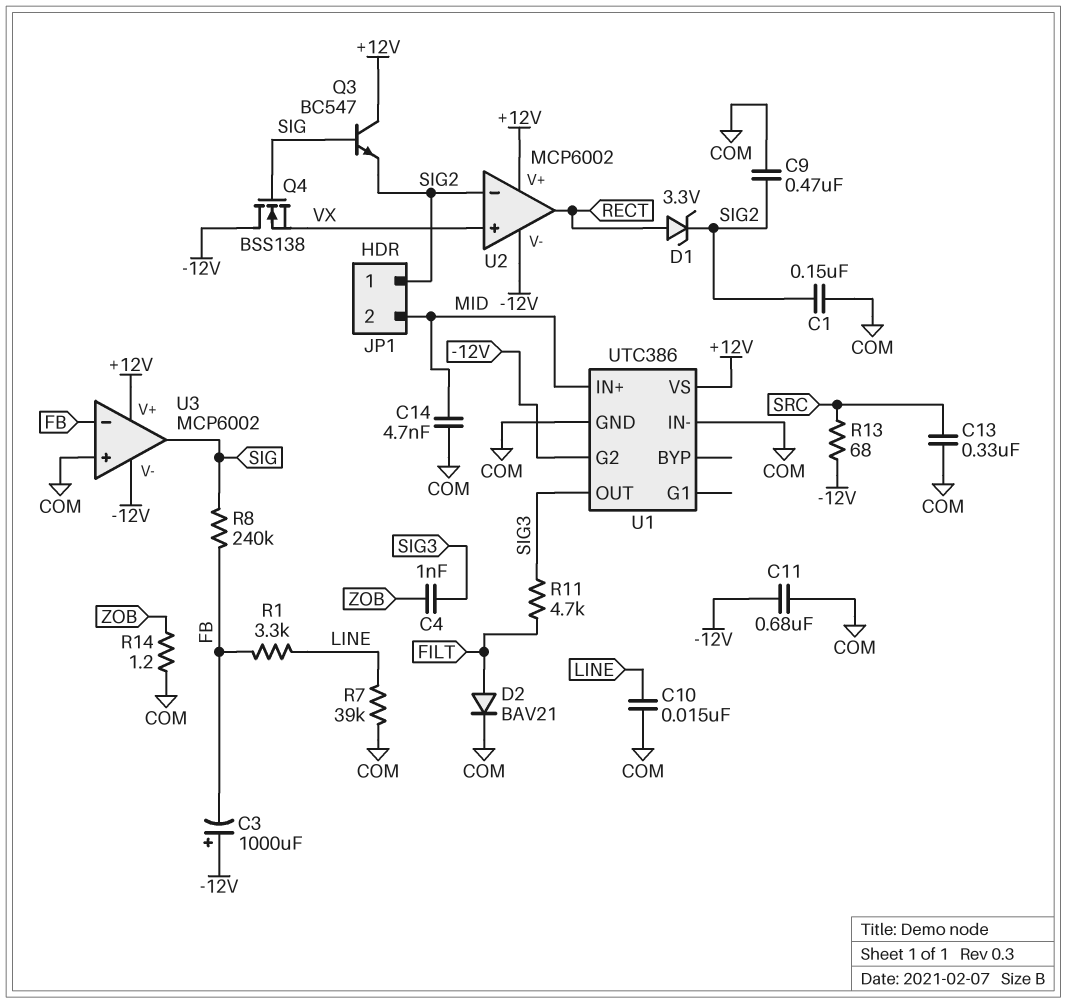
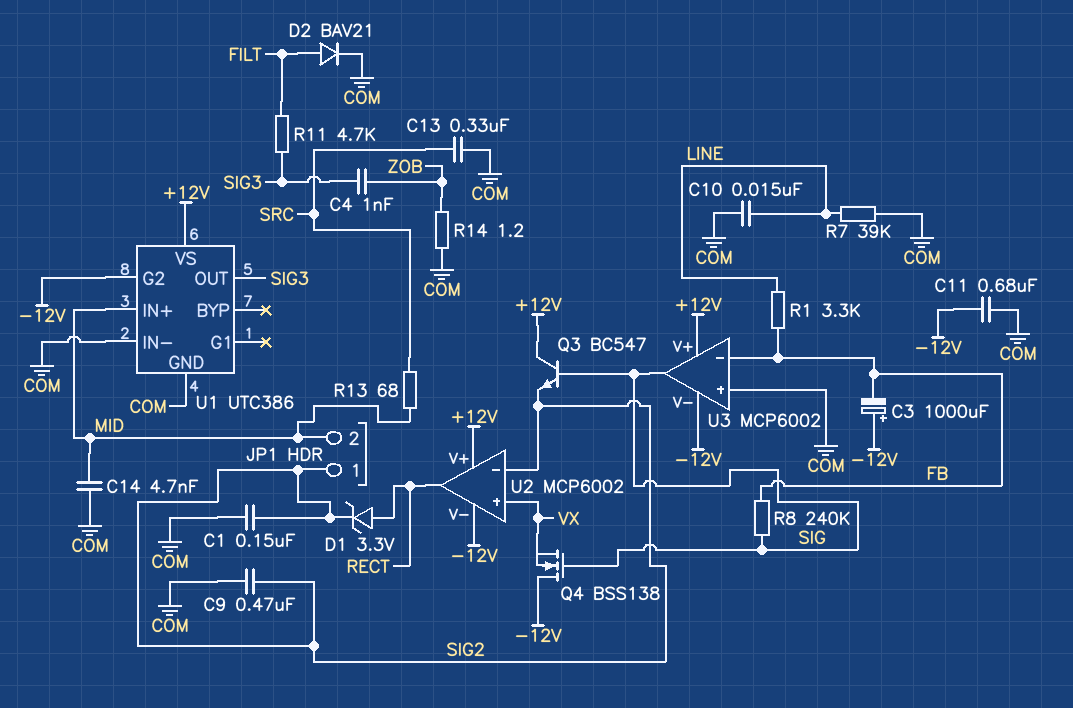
R13: 68 (-12V, SRC) -> 68 (MID, SRC)

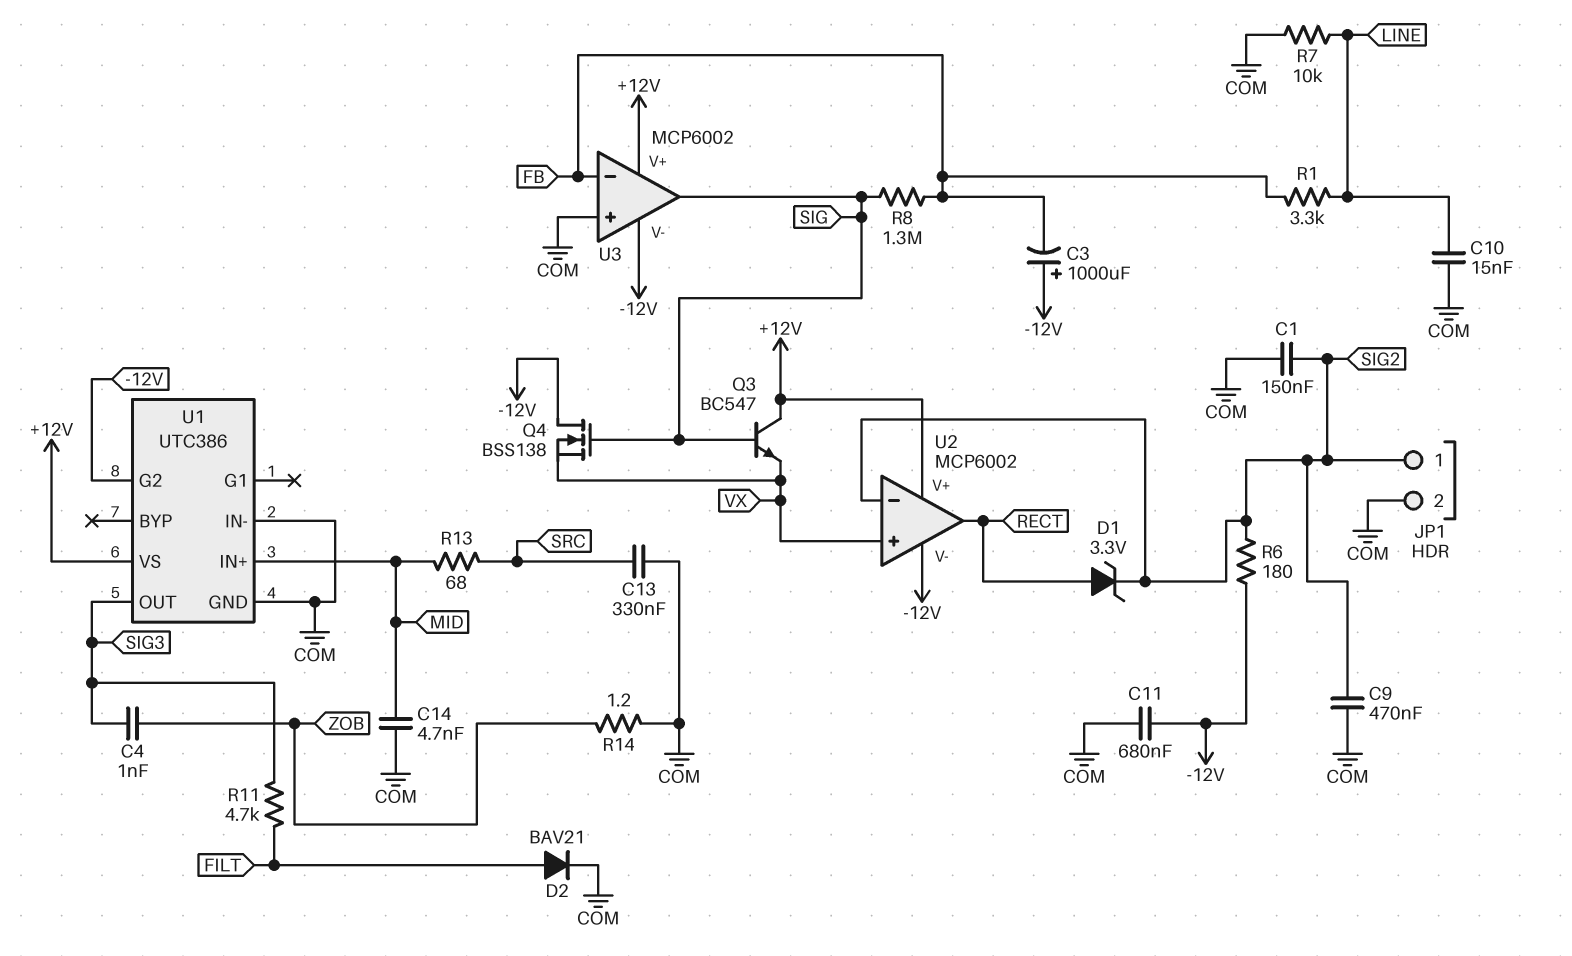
JP1 pin 2: MID -> COM
Q3: NPN BC547 (B SIG, C +12V, E SIG2) -> NPN BC547 (B SIG, C +12V, E VX)
R6: none -> 180 (-12V, SIG2)
R7: 39k (COM, LINE) -> 10k (COM, LINE)
R8: 240k (FB, SIG) -> 1.3M (FB, SIG)

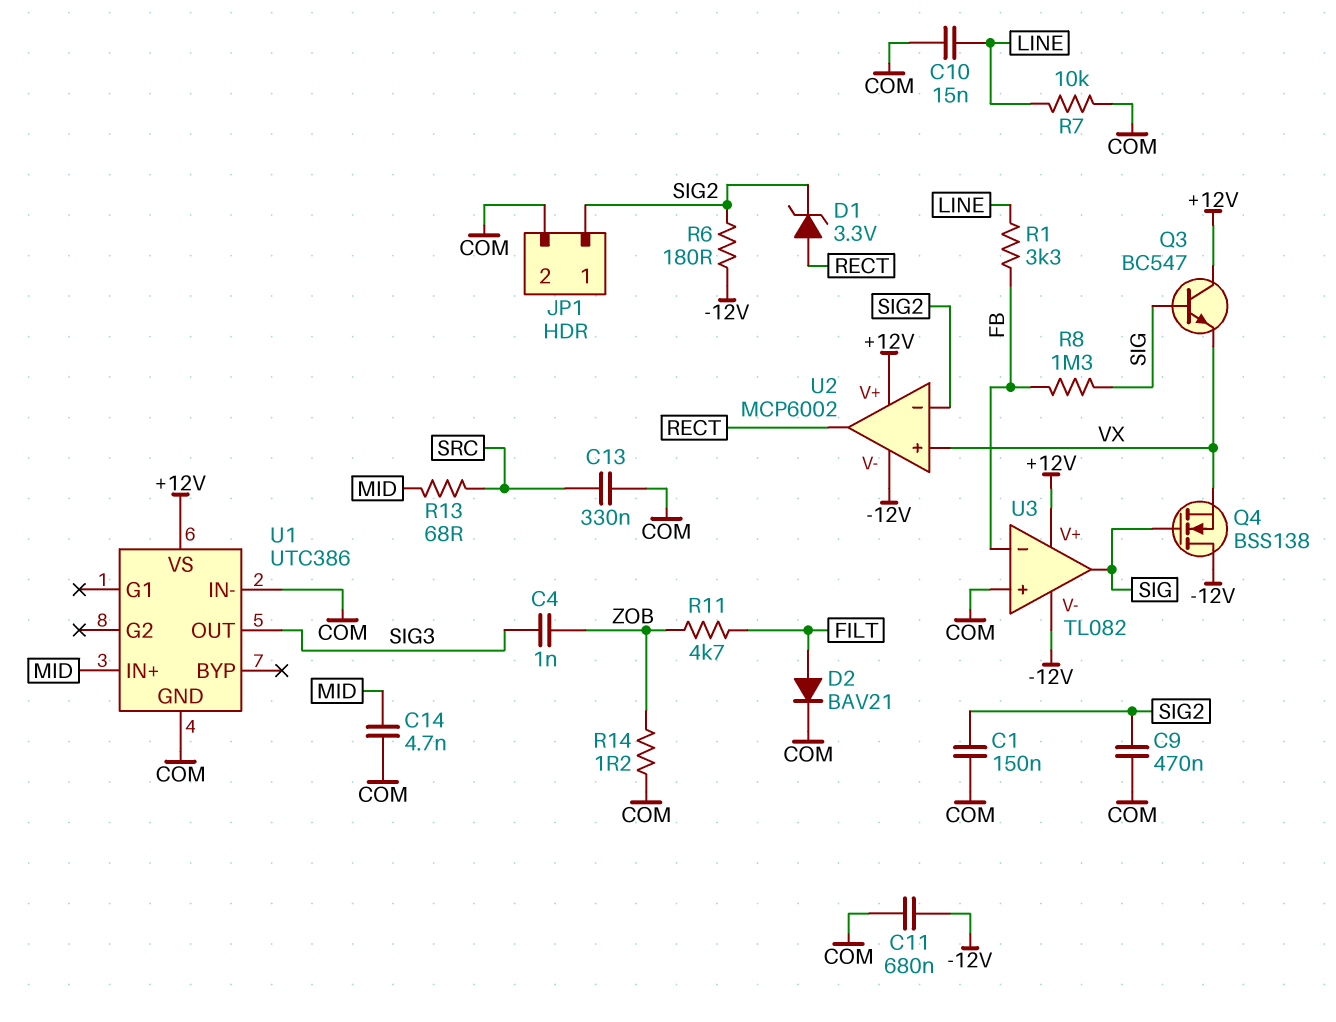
C3: 1000uF (plus -12V, minus FB) -> none
R11: 4.7k (FILT, SIG3) -> 4.7k (FILT, ZOB)
U1 pin G2: -12V -> none
U3: MCP6002 -> TL082

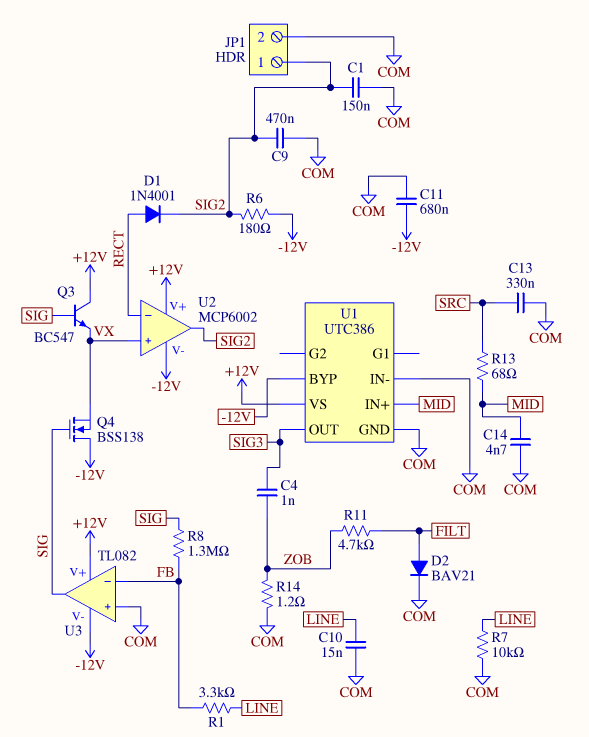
D1: zener 3.3V (A RECT, K SIG2) -> diode 1N4001 (A RECT, K SIG2)
U1 pin BYP: none -> -12V
U2 pin in-: SIG2 -> RECT
U2 pin out: RECT -> SIG2

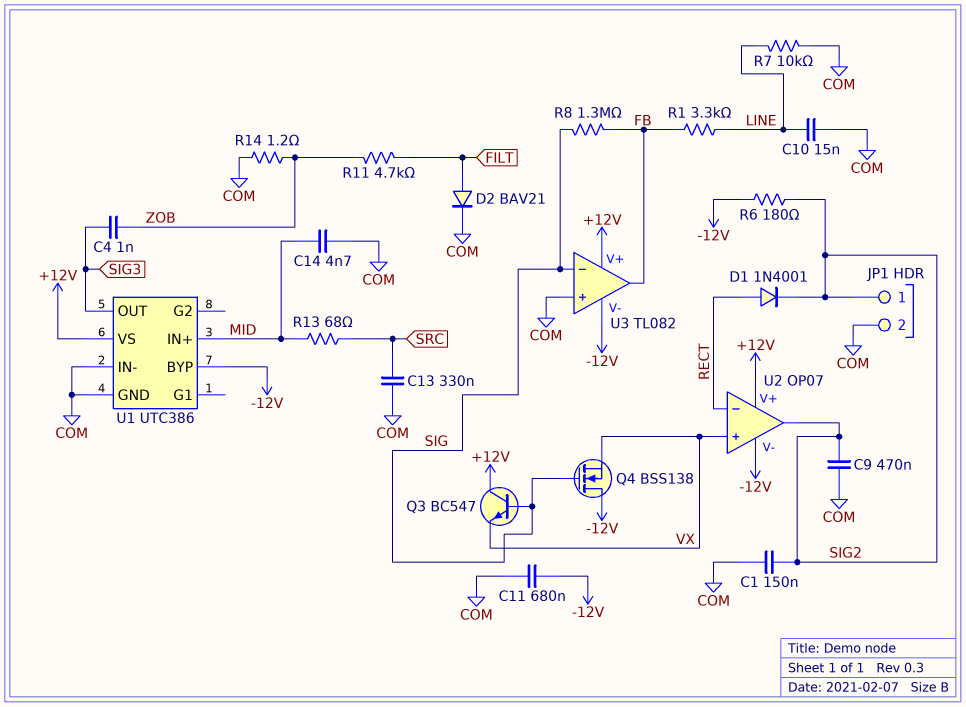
U2: MCP6002 -> OP07
U3 pin in-: FB -> SIG
U3 pin out: SIG -> FB

